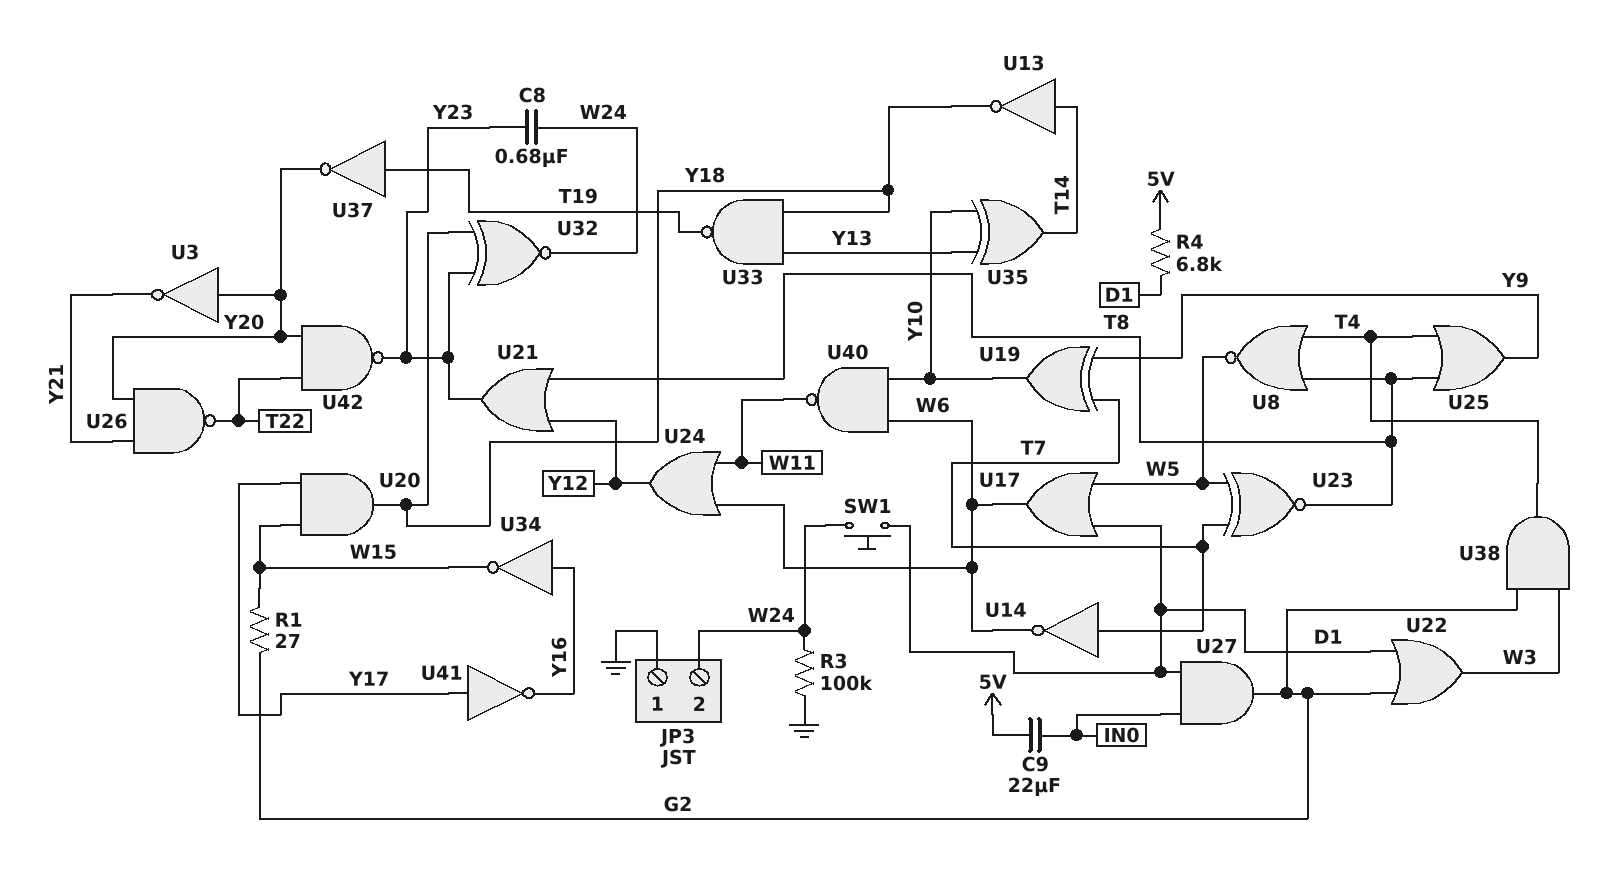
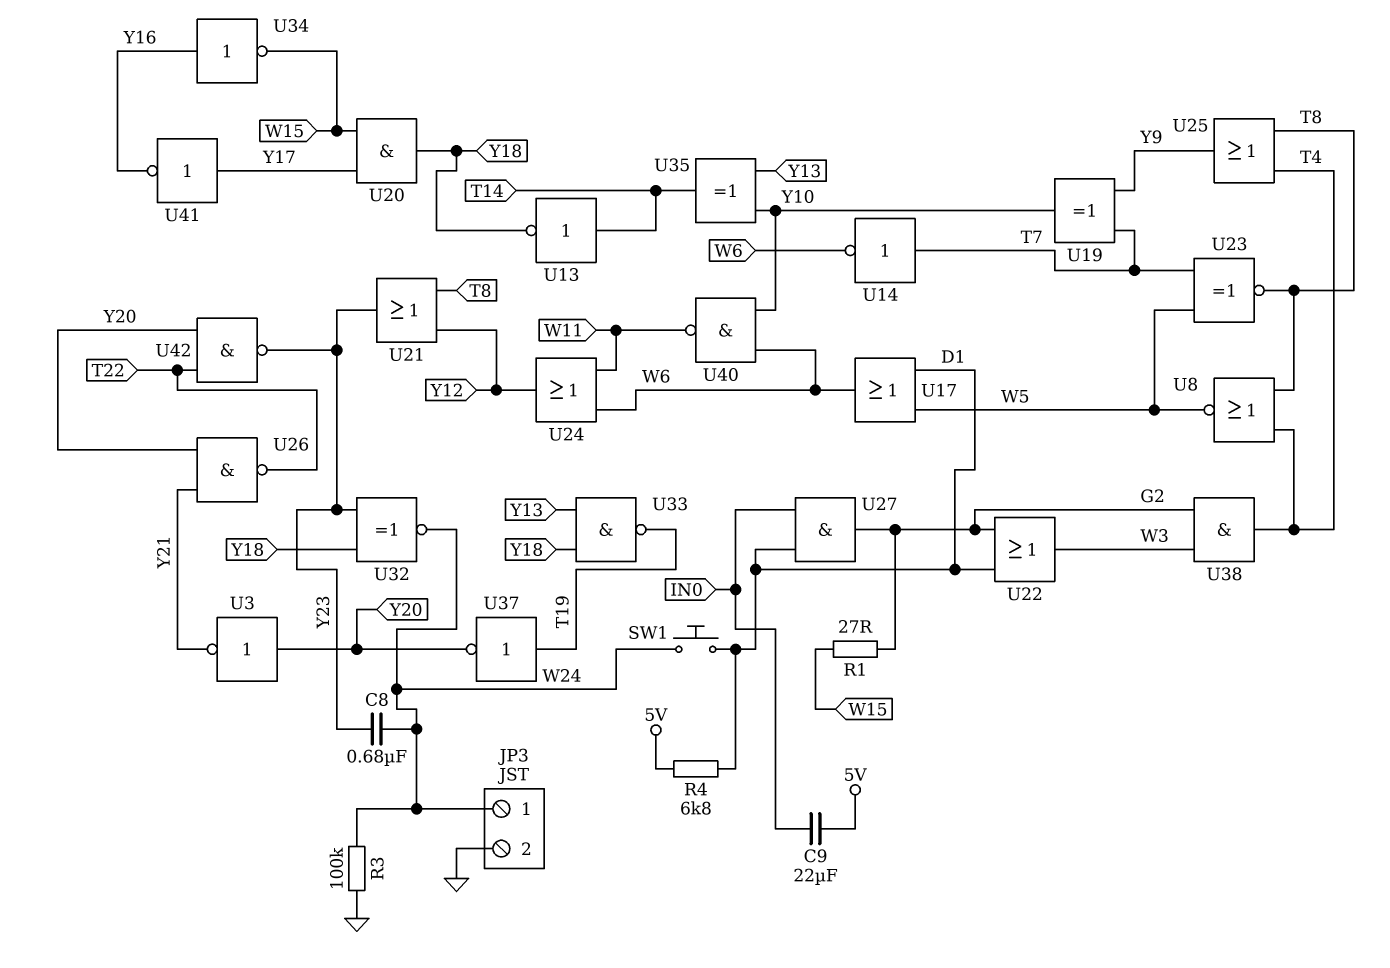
JP3 pin 1: GND -> W24
JP3 pin 2: W24 -> GND

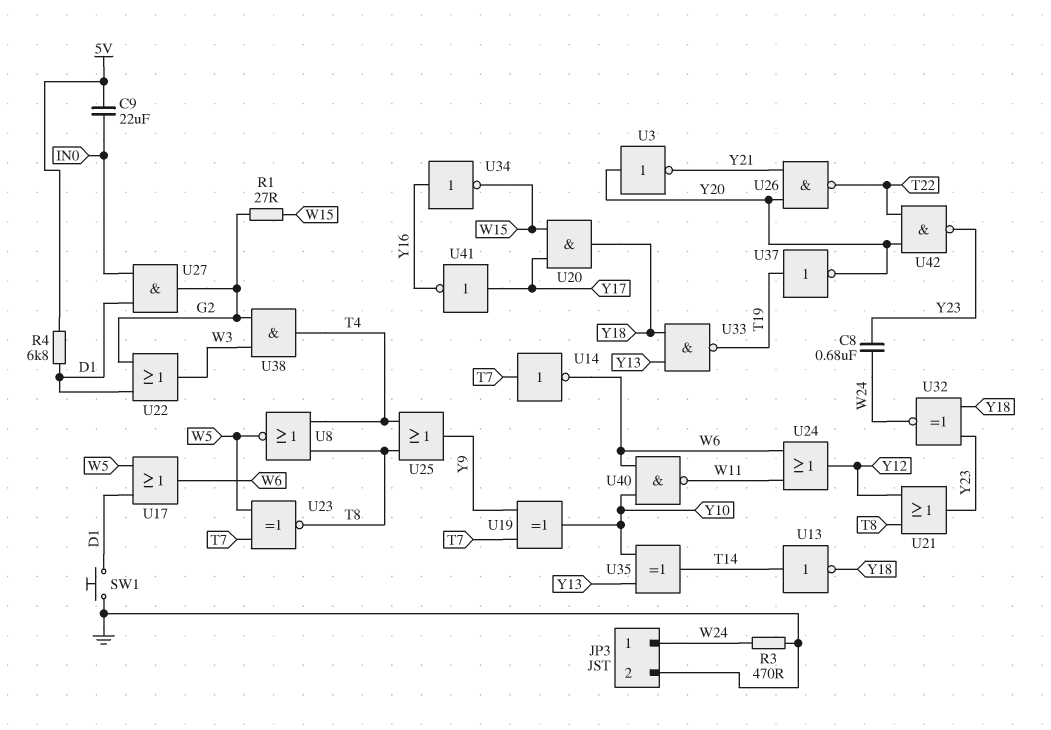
R3: 100k (GND, W24) -> 470 (GND, W24)
SW1: button (D1, W24) -> button (D1, GND)

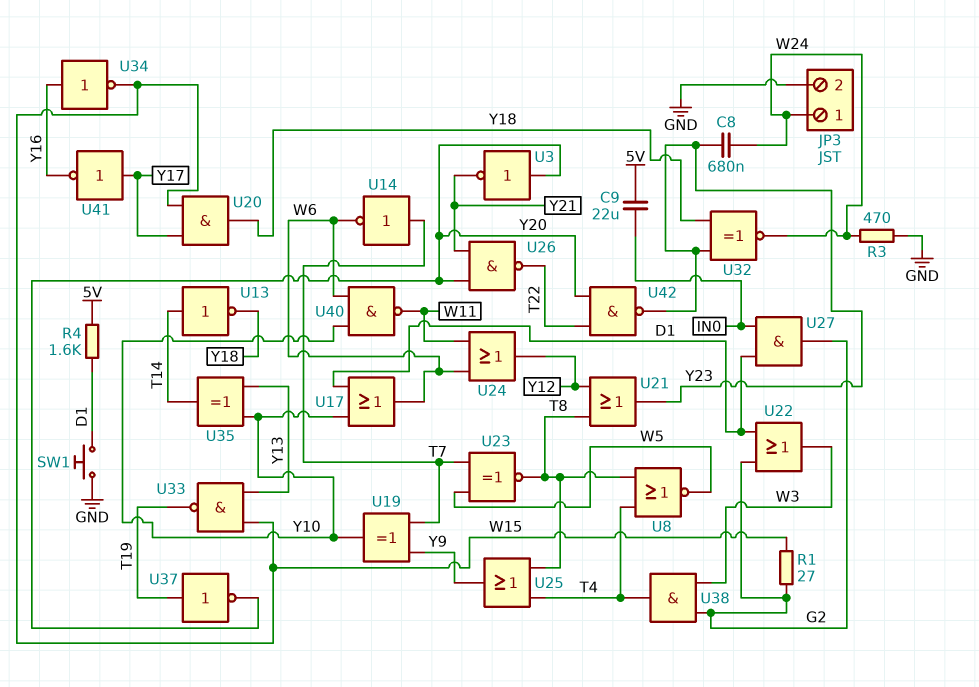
R4: 6.8k (5V, D1) -> 1.6k (5V, D1)
U17: OR (in D1, in W5, out W6) -> OR (in D1, in Y10, out W6)
U33: NAND (in Y13, in Y18, out T19) -> NAND (in W15, in Y13, out T19)

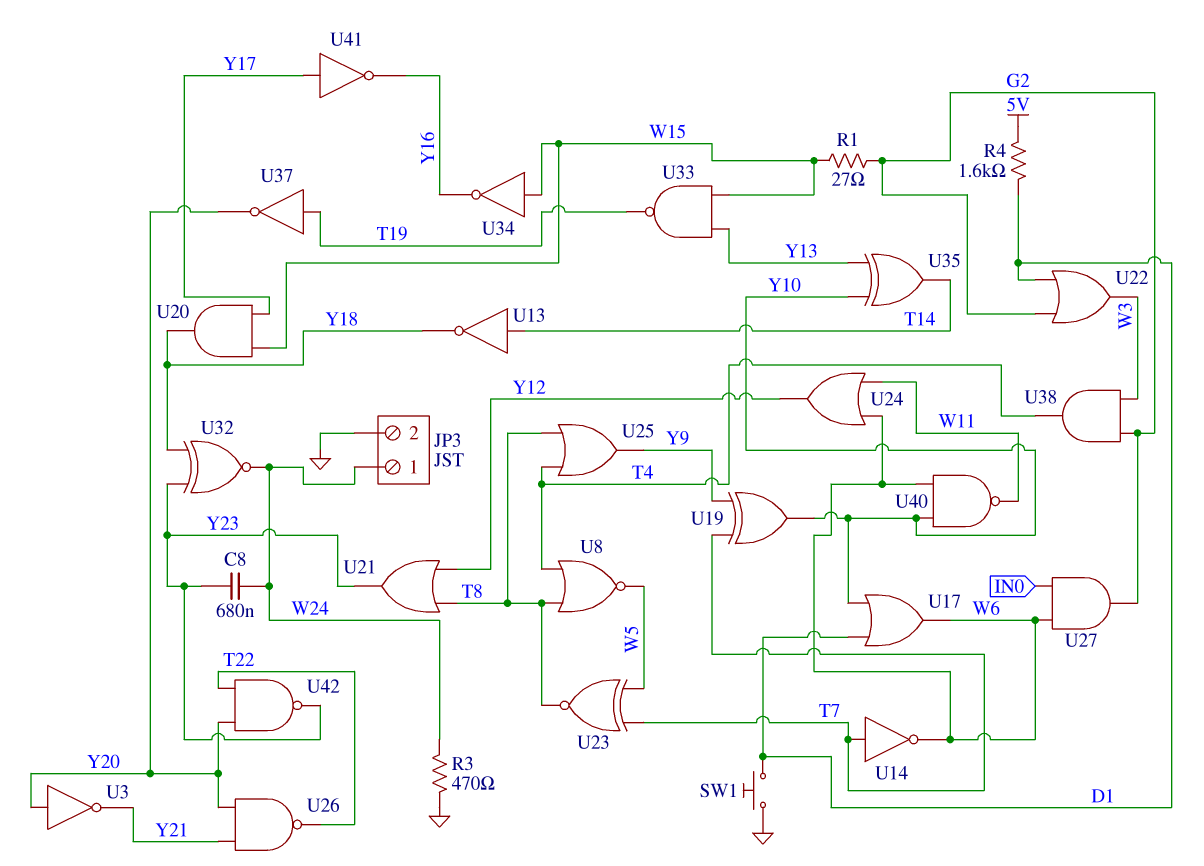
C9: 22uF (5V, IN0) -> none
U27: AND (in D1, in IN0, out G2) -> AND (in IN0, in W6, out G2)
U34: NOT (in Y16, out W15) -> NOT (in W15, out Y16)

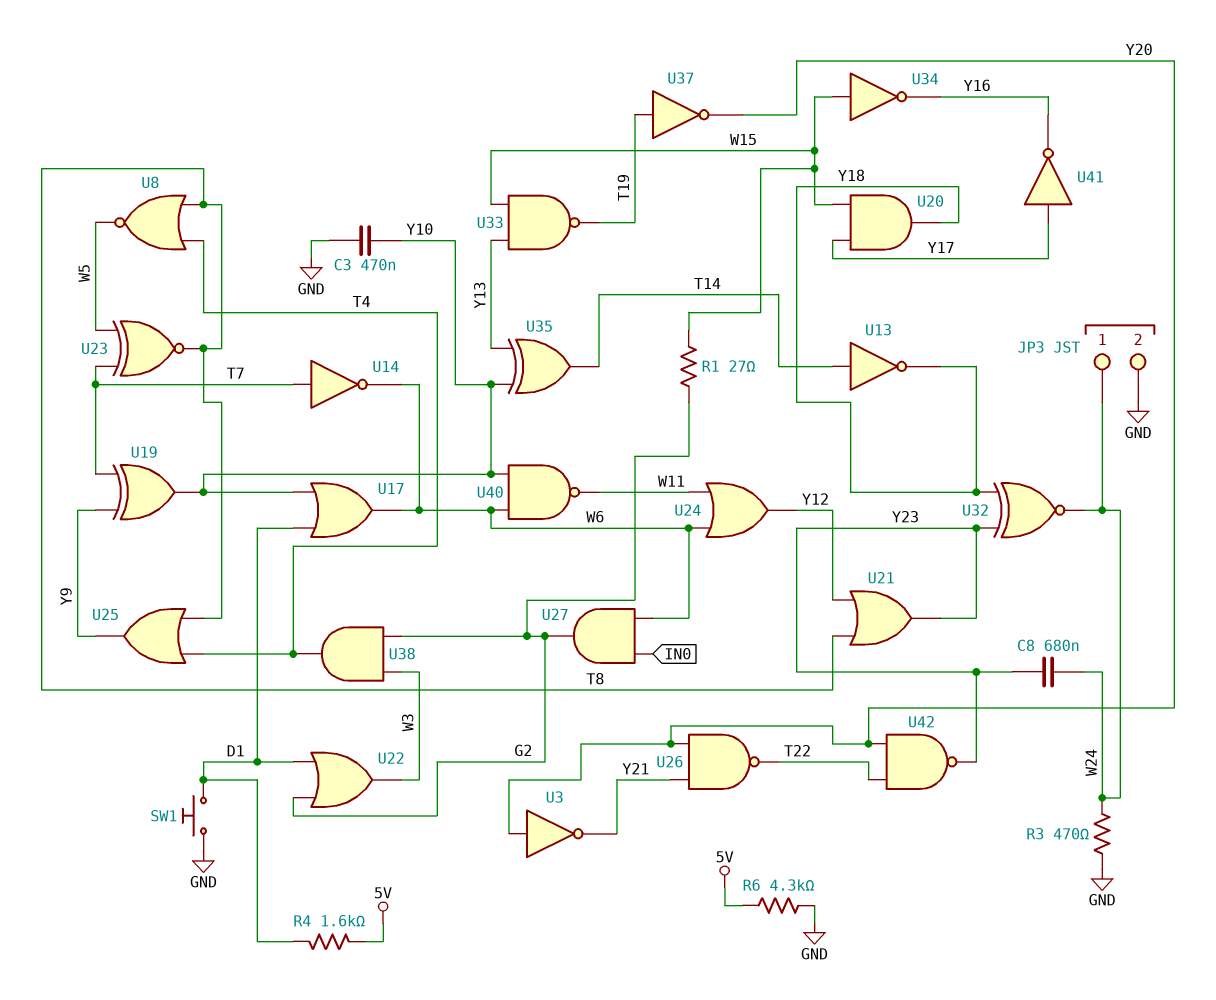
C3: none -> 470nF (GND, Y10)
R6: none -> 4.3k (5V, GND)

